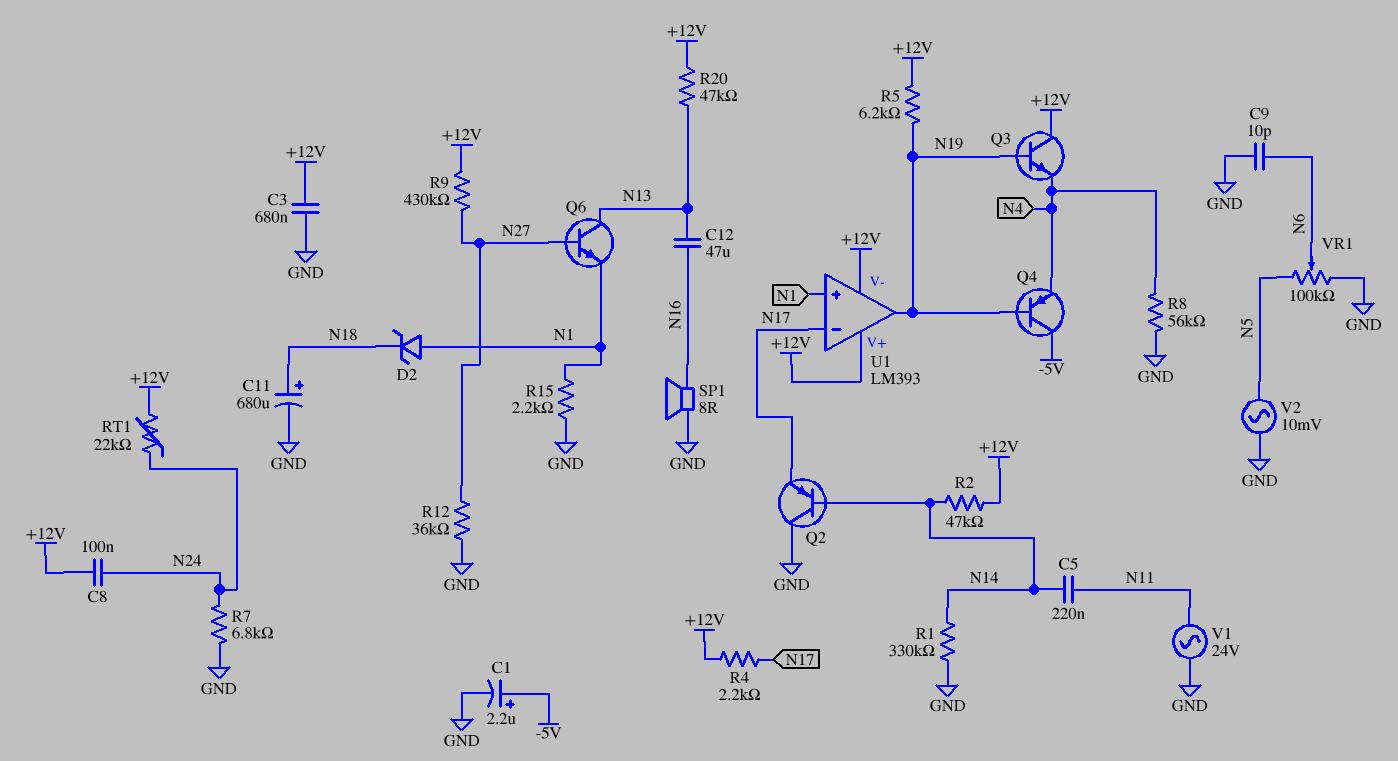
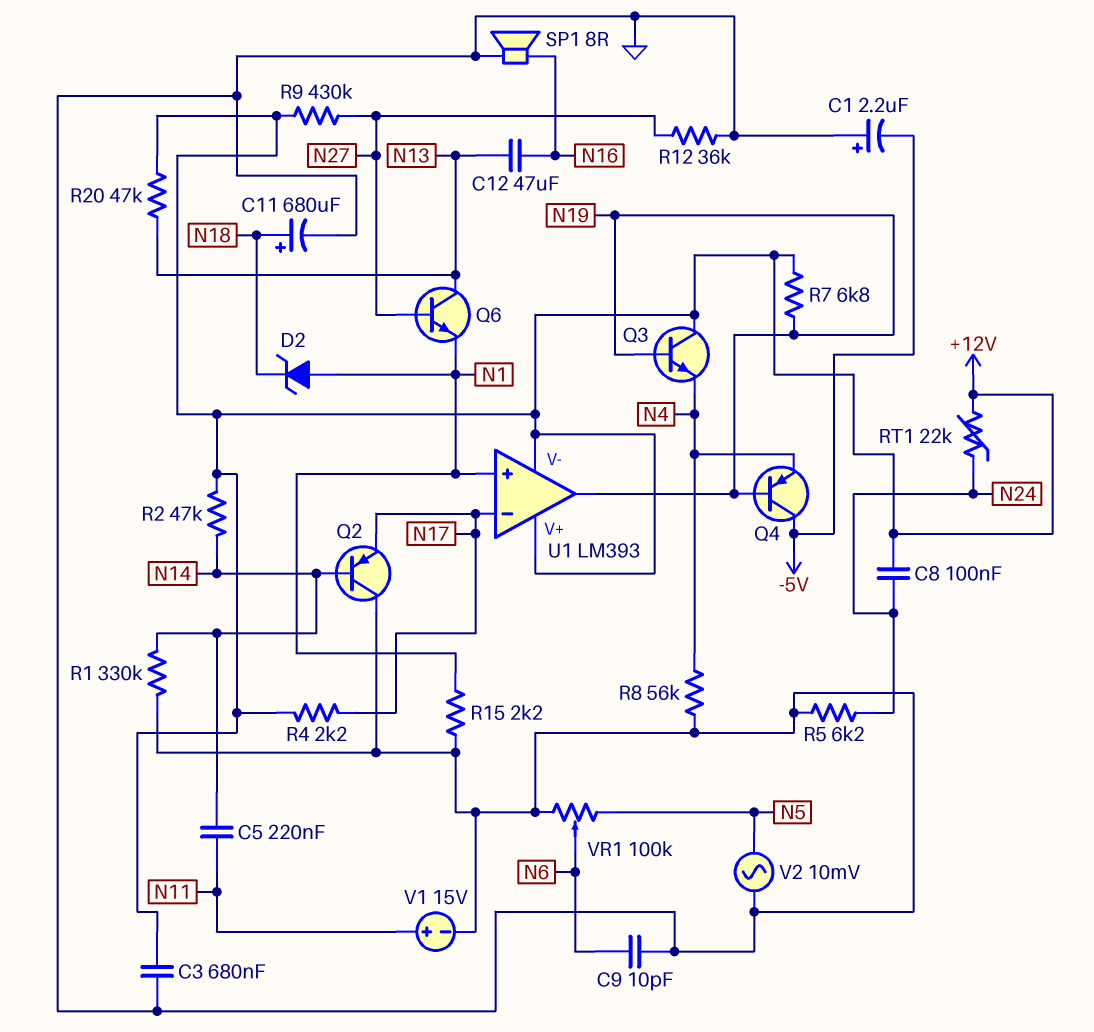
C1: 2.2uF (plus -5V, minus GND) -> 2.2uF (plus GND, minus -5V)
R5: 6.2k (+12V, N19) -> 6.2k (GND, N24)
R7: 6.8k (GND, N24) -> 6.8k (+12V, N19)
V1: AC 24V (GND, N11) -> 15V (plus N11, minus GND)

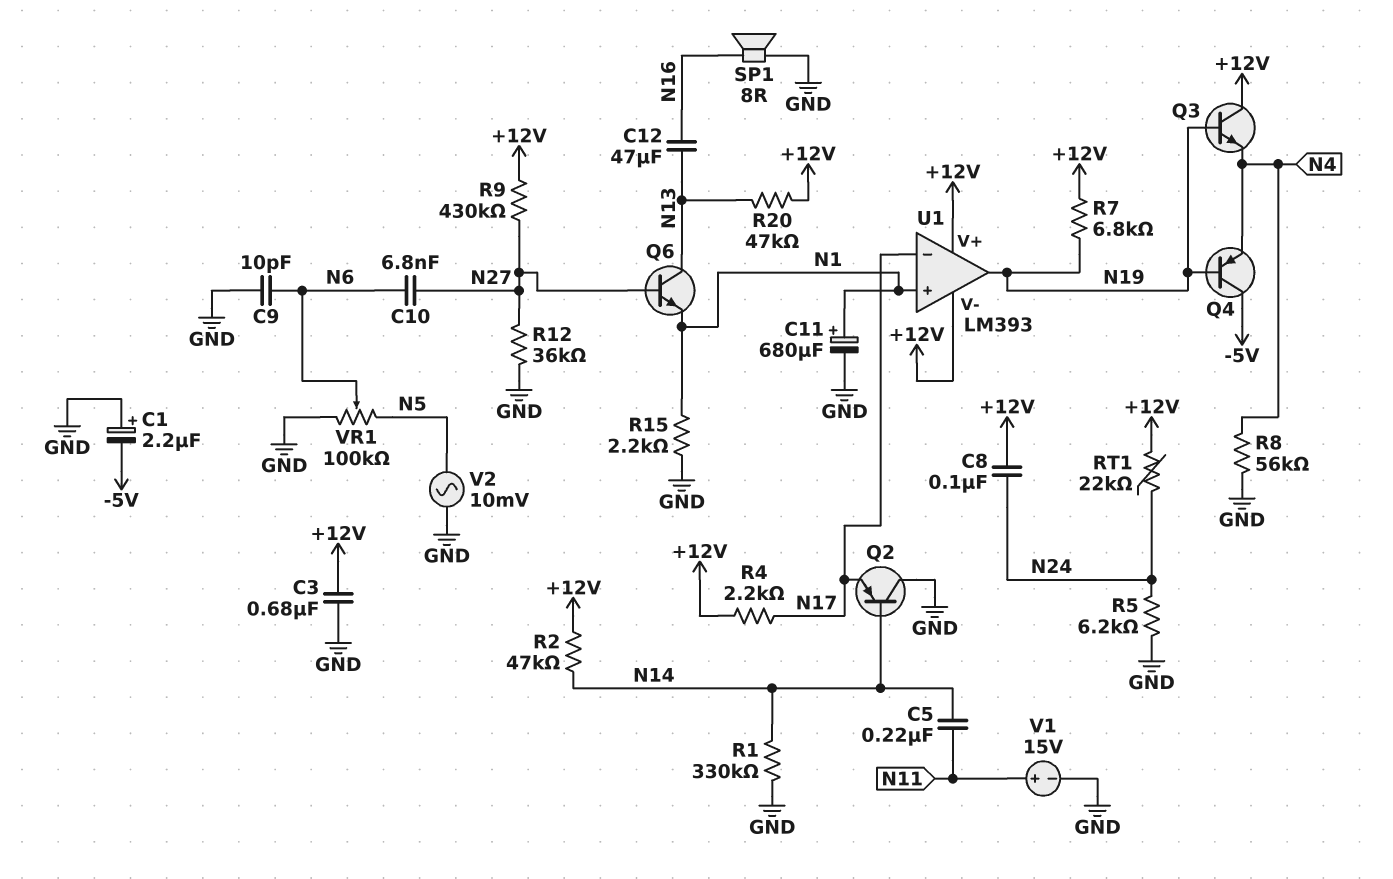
C10: none -> 6.8nF (N6, N27)
C11: 680uF (plus N18, minus GND) -> 680uF (plus N1, minus GND)
D2: zener (A N1, K N18) -> none

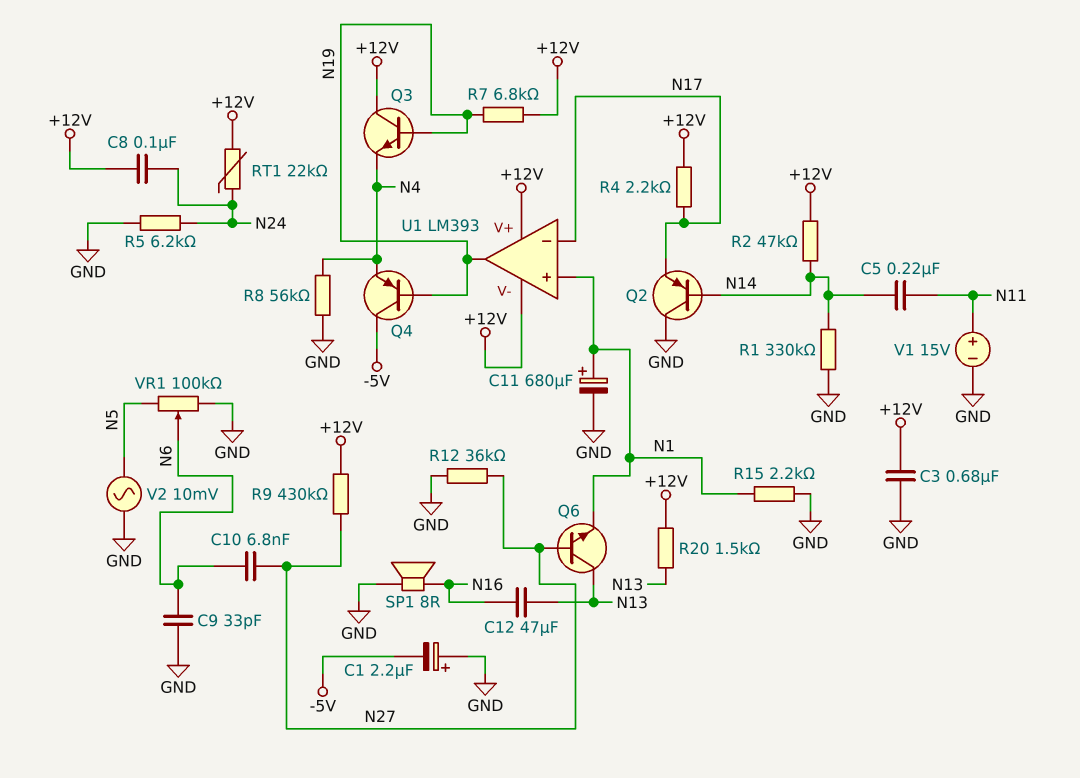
C9: 10pF (GND, N6) -> 33pF (GND, N6)
R20: 47k (+12V, N13) -> 1.5k (+12V, N13)

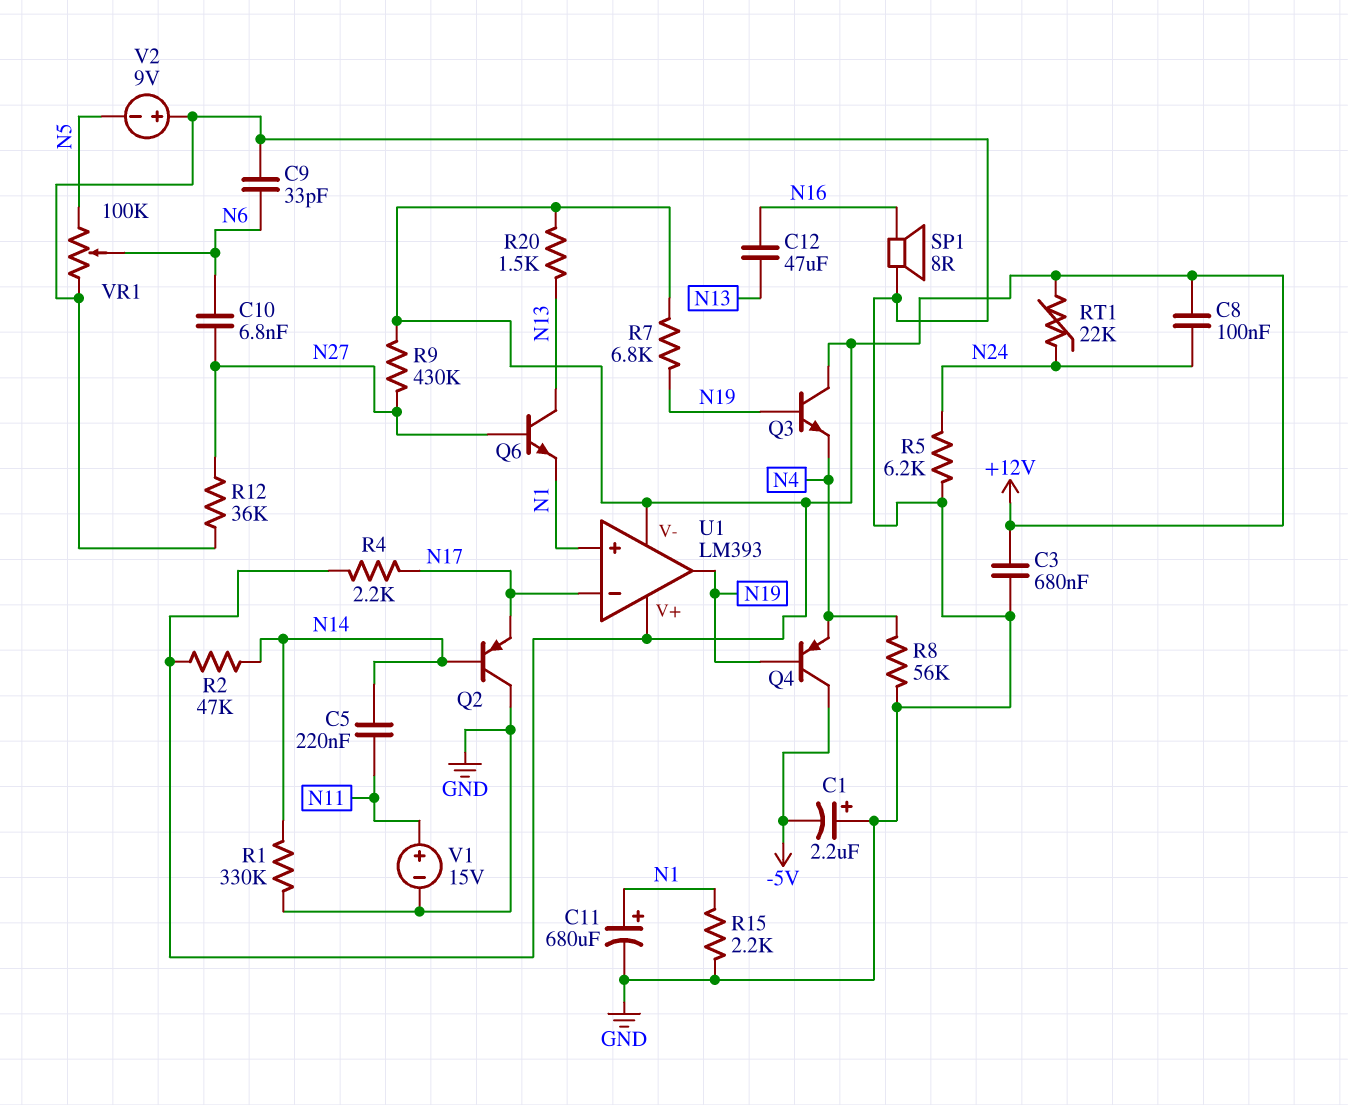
V2: AC 10mV (GND, N5) -> 9V (plus GND, minus N5)

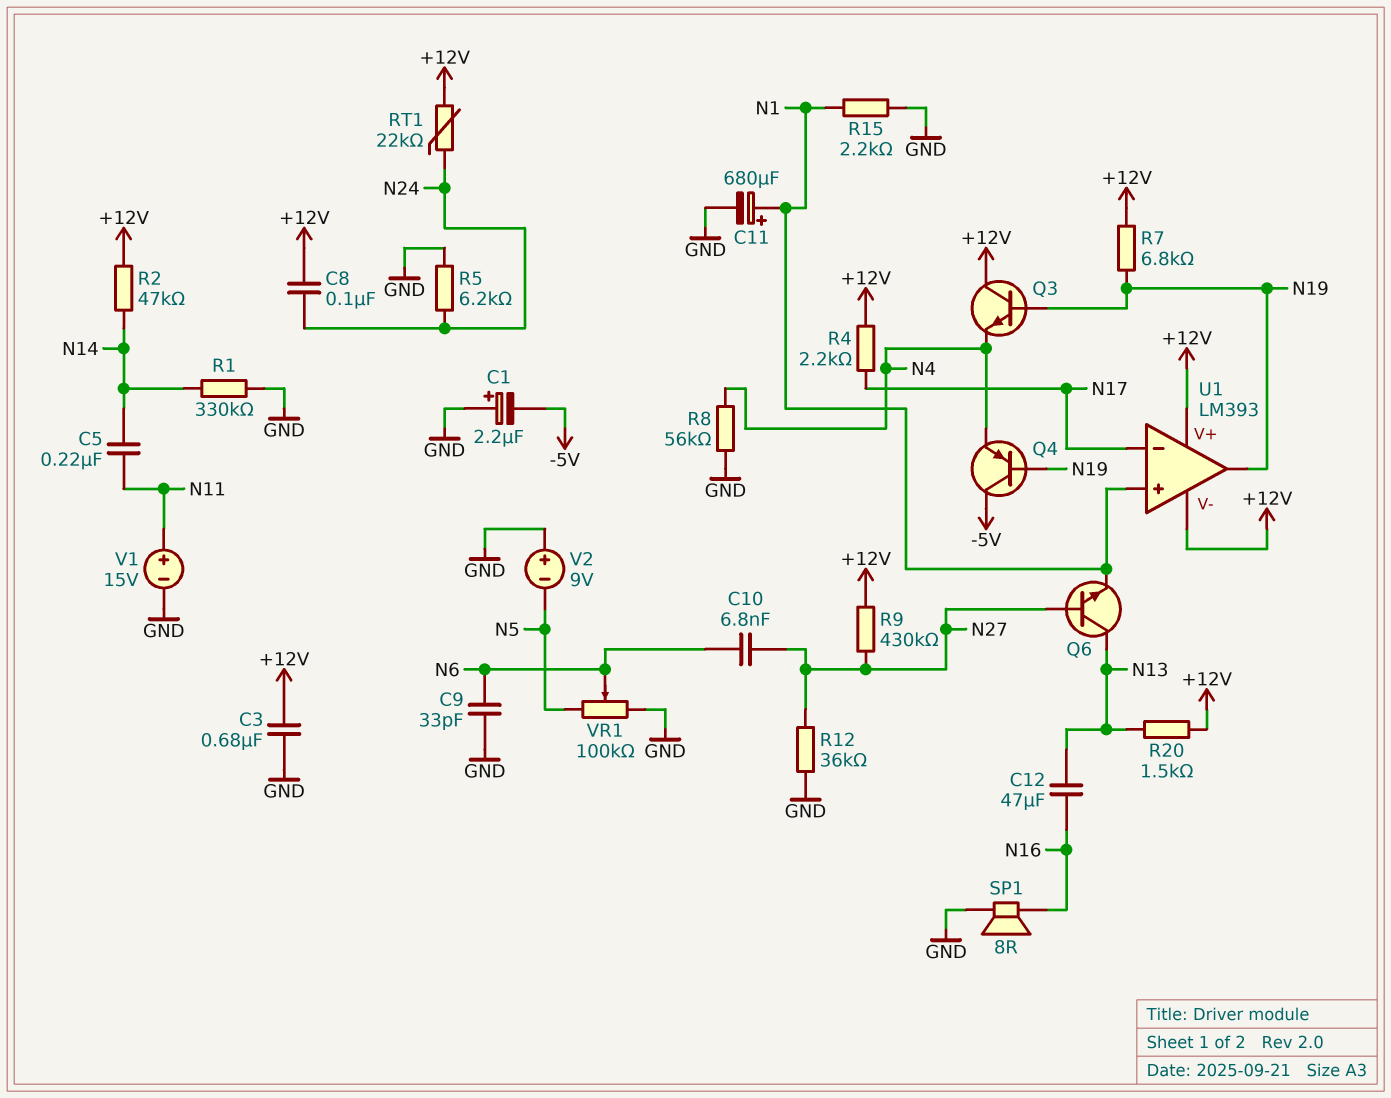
Q2: PNP (B N14, C GND, E N17) -> none

